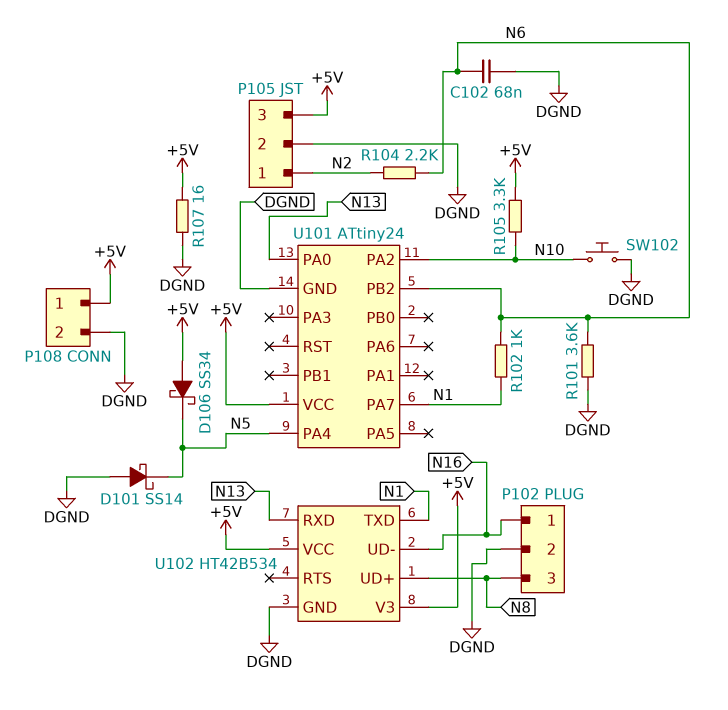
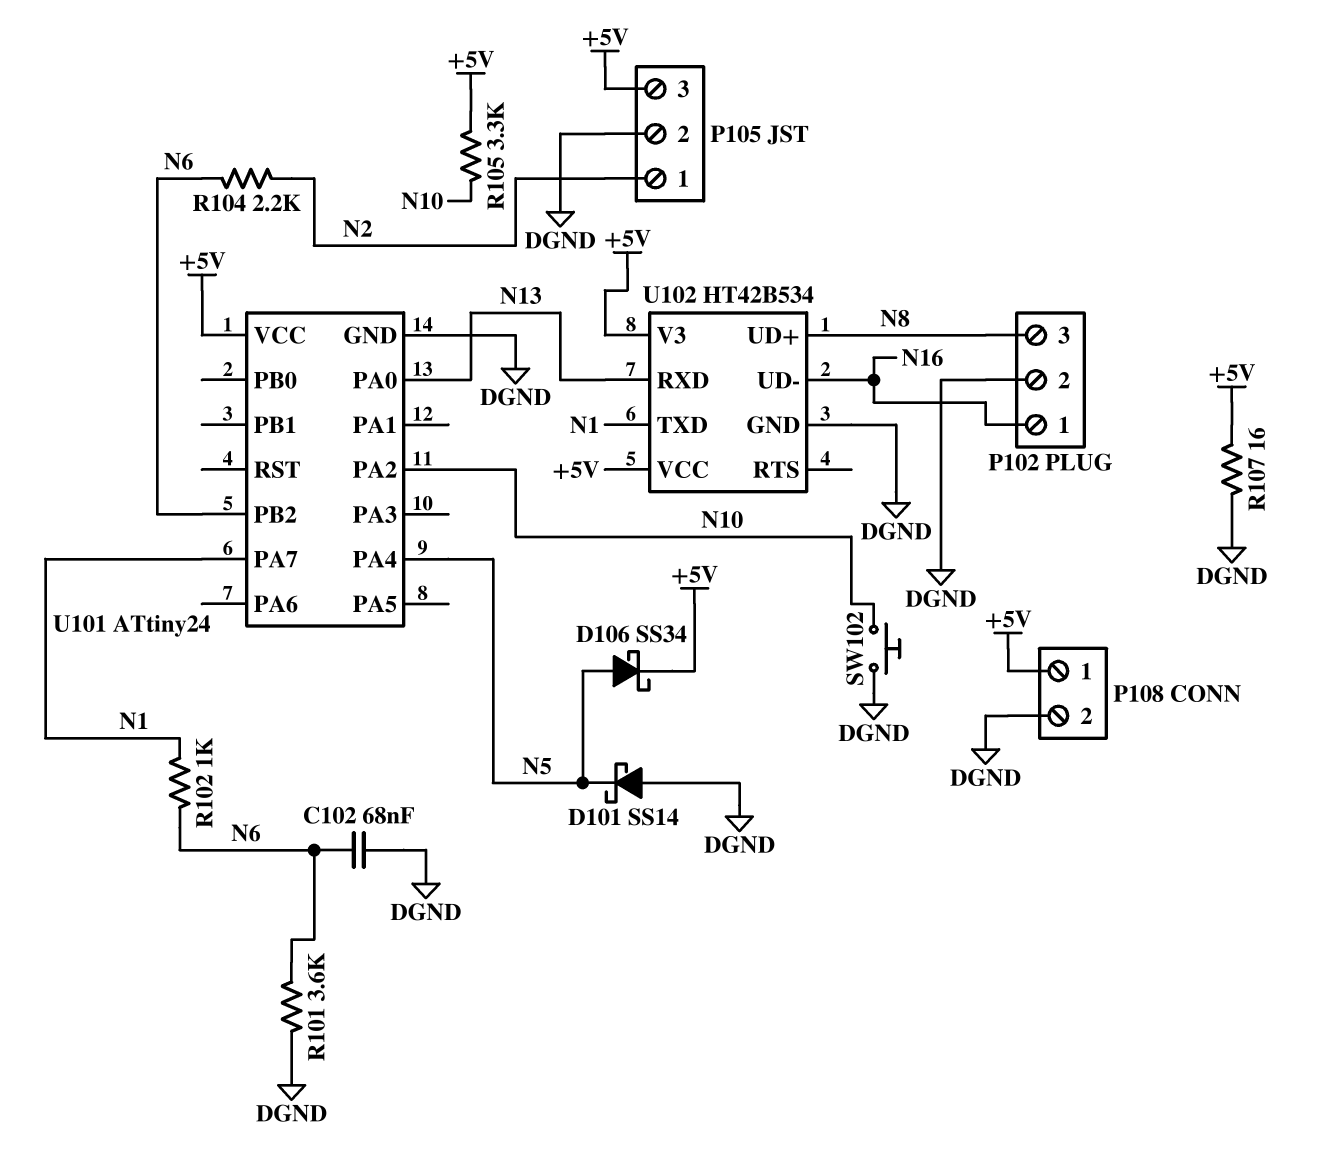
D106: schottky SS34 (A +5V, K N5) -> schottky SS34 (A N5, K +5V)

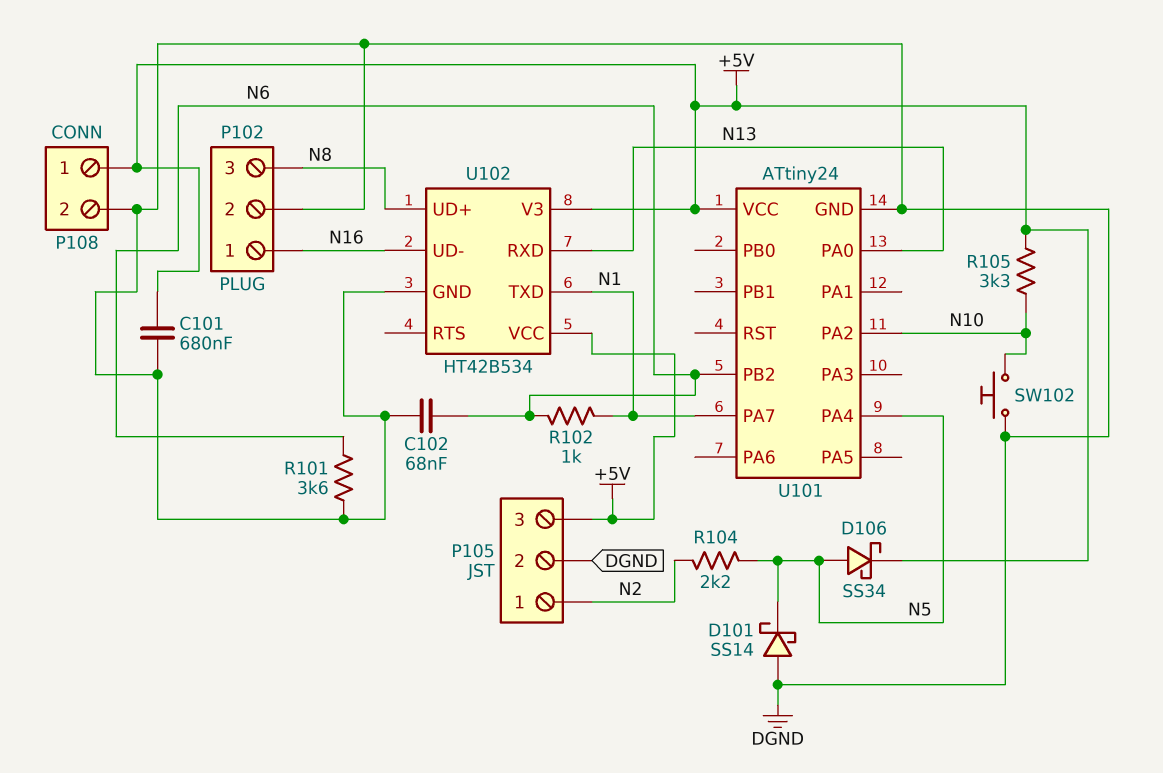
C101: none -> 680nF (+5V, DGND)
R104: 2.2k (N2, N6) -> 2.2k (N2, N5)
R107: 16 (+5V, DGND) -> none

